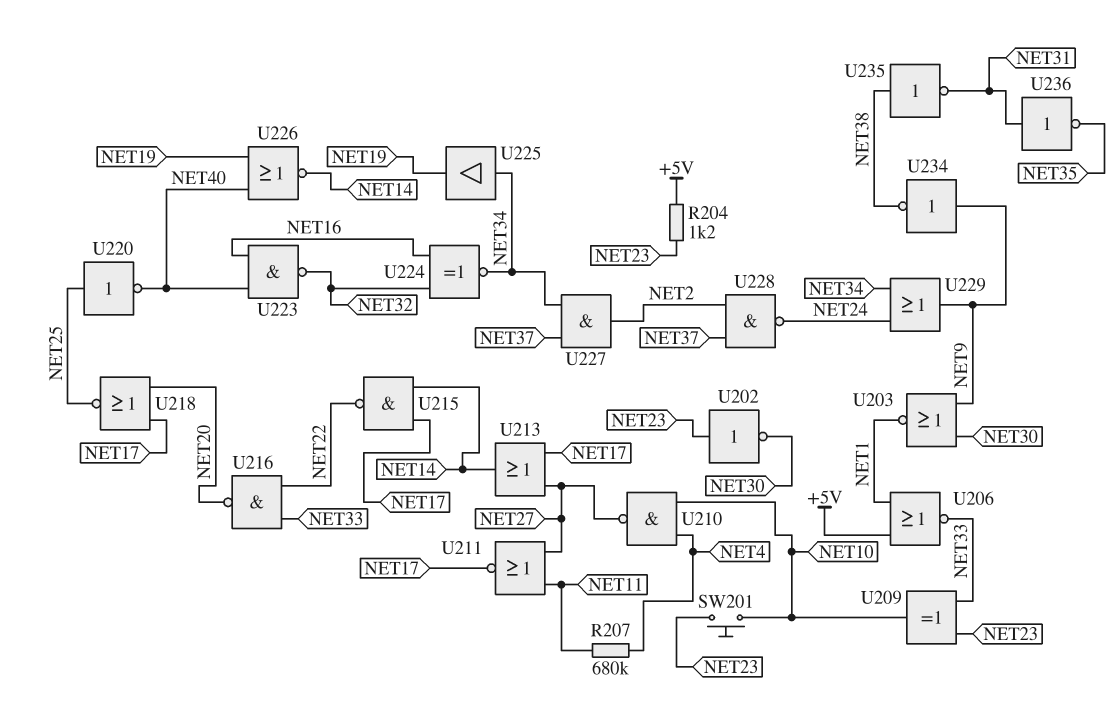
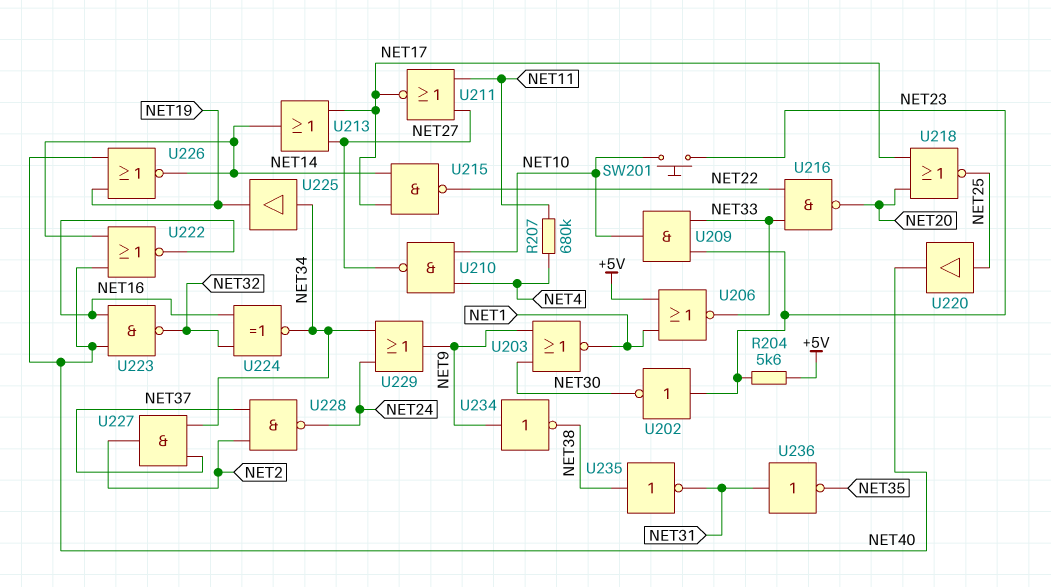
R204: 1.2k (+5V, NET23) -> 5.6k (+5V, NET23)
U209: XOR (in NET23, in NET33, out NET10) -> AND (in NET23, in NET33, out NET10)
U220: NOT (in NET25, out NET40) -> buffer (in NET25, out NET40)
U222: none -> NOR (in NET14, in NET40, out NET16)

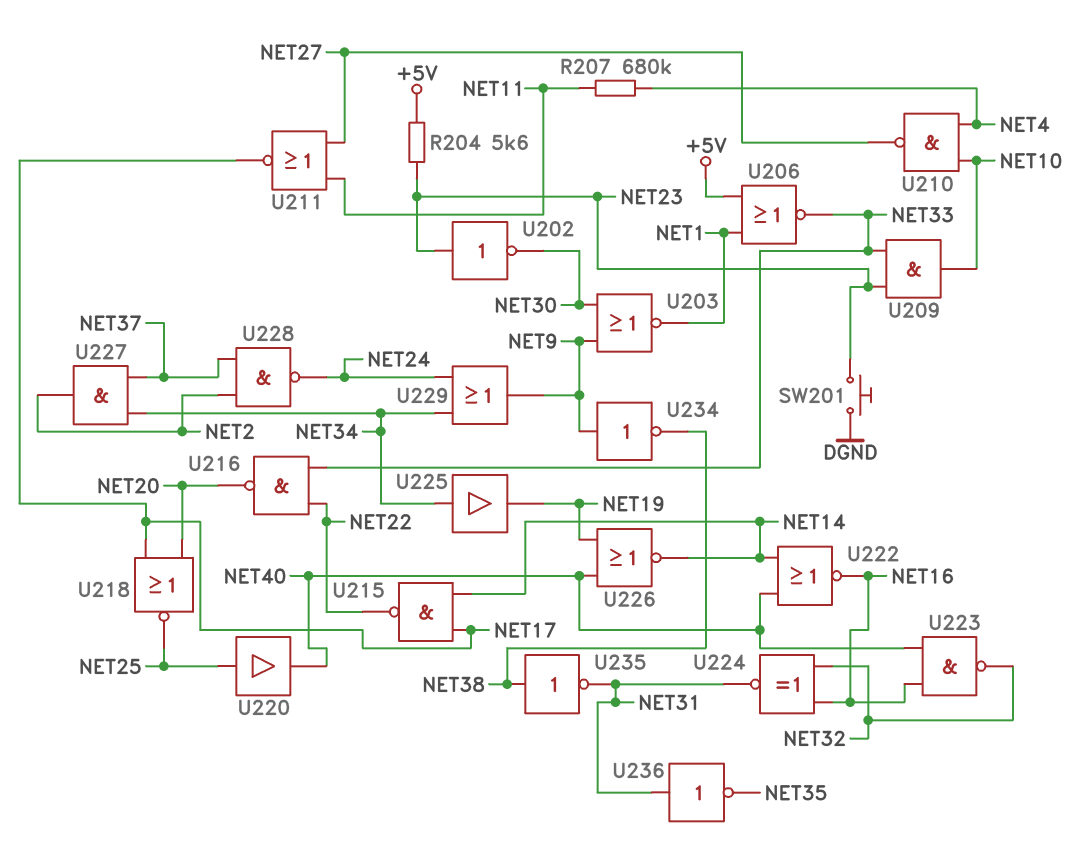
SW201: button (NET10, NET23) -> button (DGND, NET23)
U213: OR (in NET17, in NET27, out NET14) -> none
U224: XNOR (in NET16, in NET32, out NET34) -> XNOR (in NET16, in NET32, out NET31)

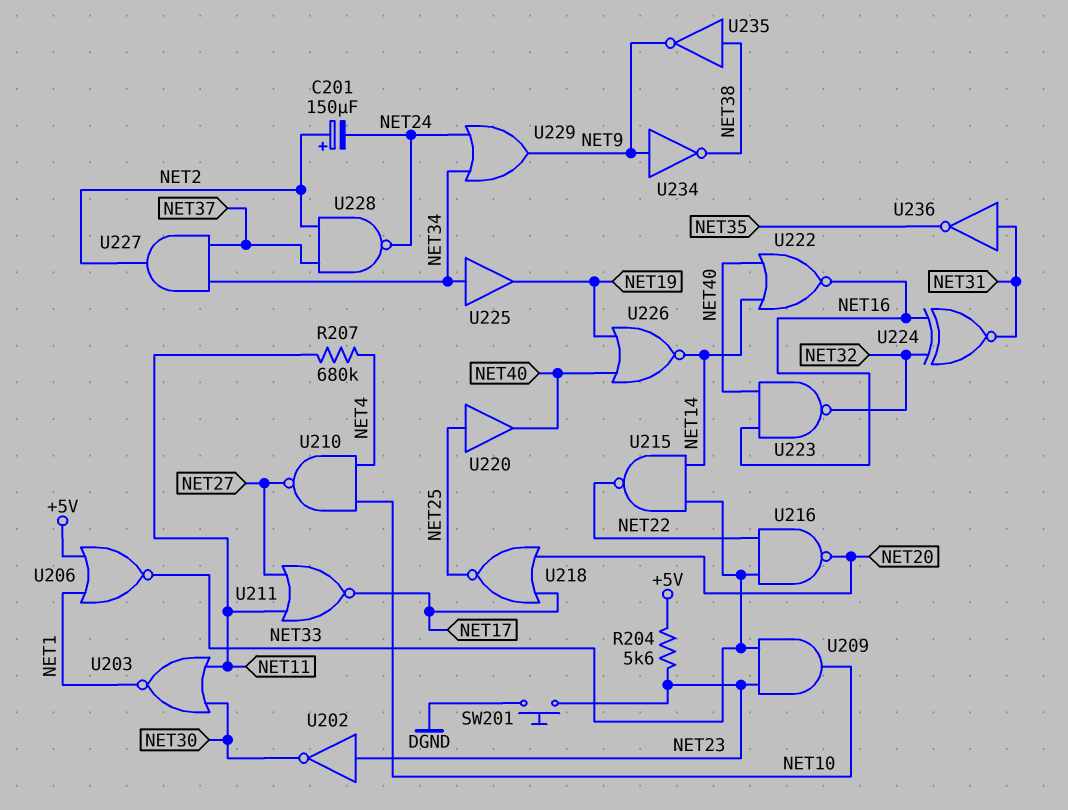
C201: none -> 150uF (plus NET2, minus NET24)
U203: NOR (in NET9, in NET30, out NET1) -> NOR (in NET11, in NET30, out NET1)
U215: NAND (in NET14, in NET17, out NET22) -> NAND (in NET14, in NET33, out NET22)
U235: NOT (in NET38, out NET31) -> NOT (in NET38, out NET9)

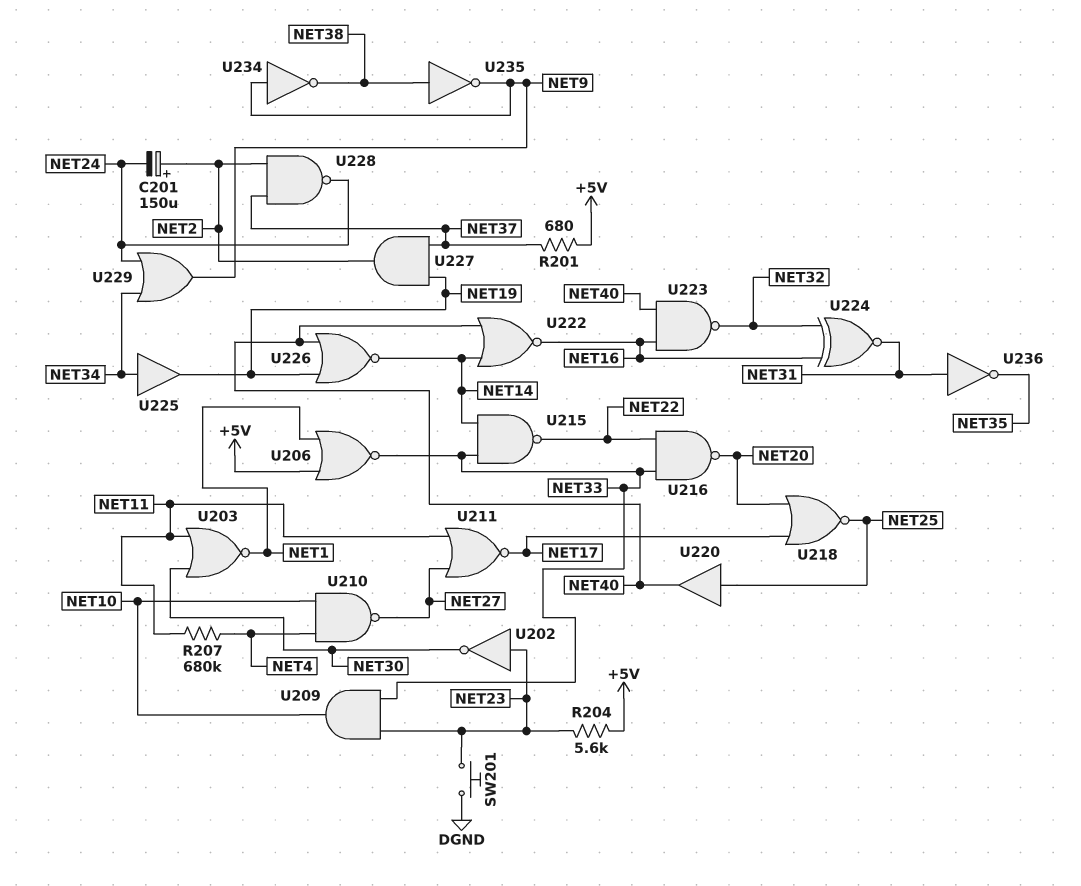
R201: none -> 680 (+5V, NET37)
U227: AND (in NET34, in NET37, out NET2) -> AND (in NET19, in NET37, out NET2)

